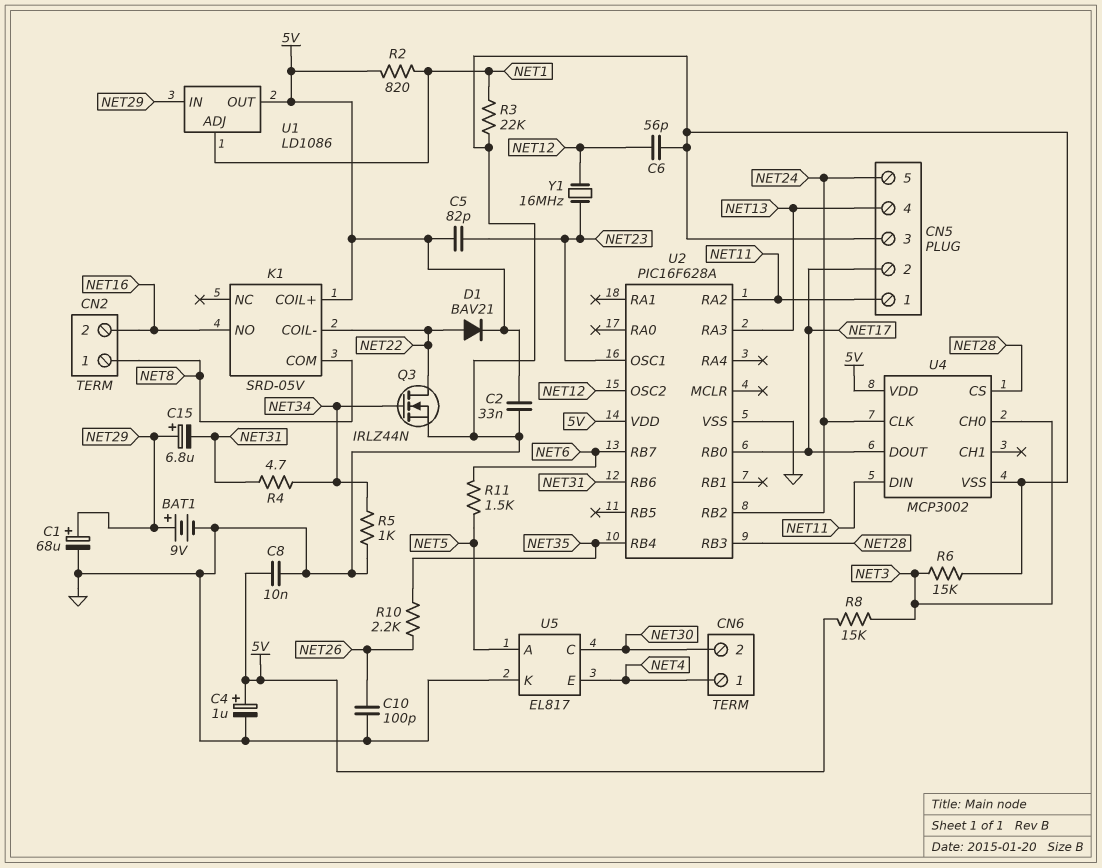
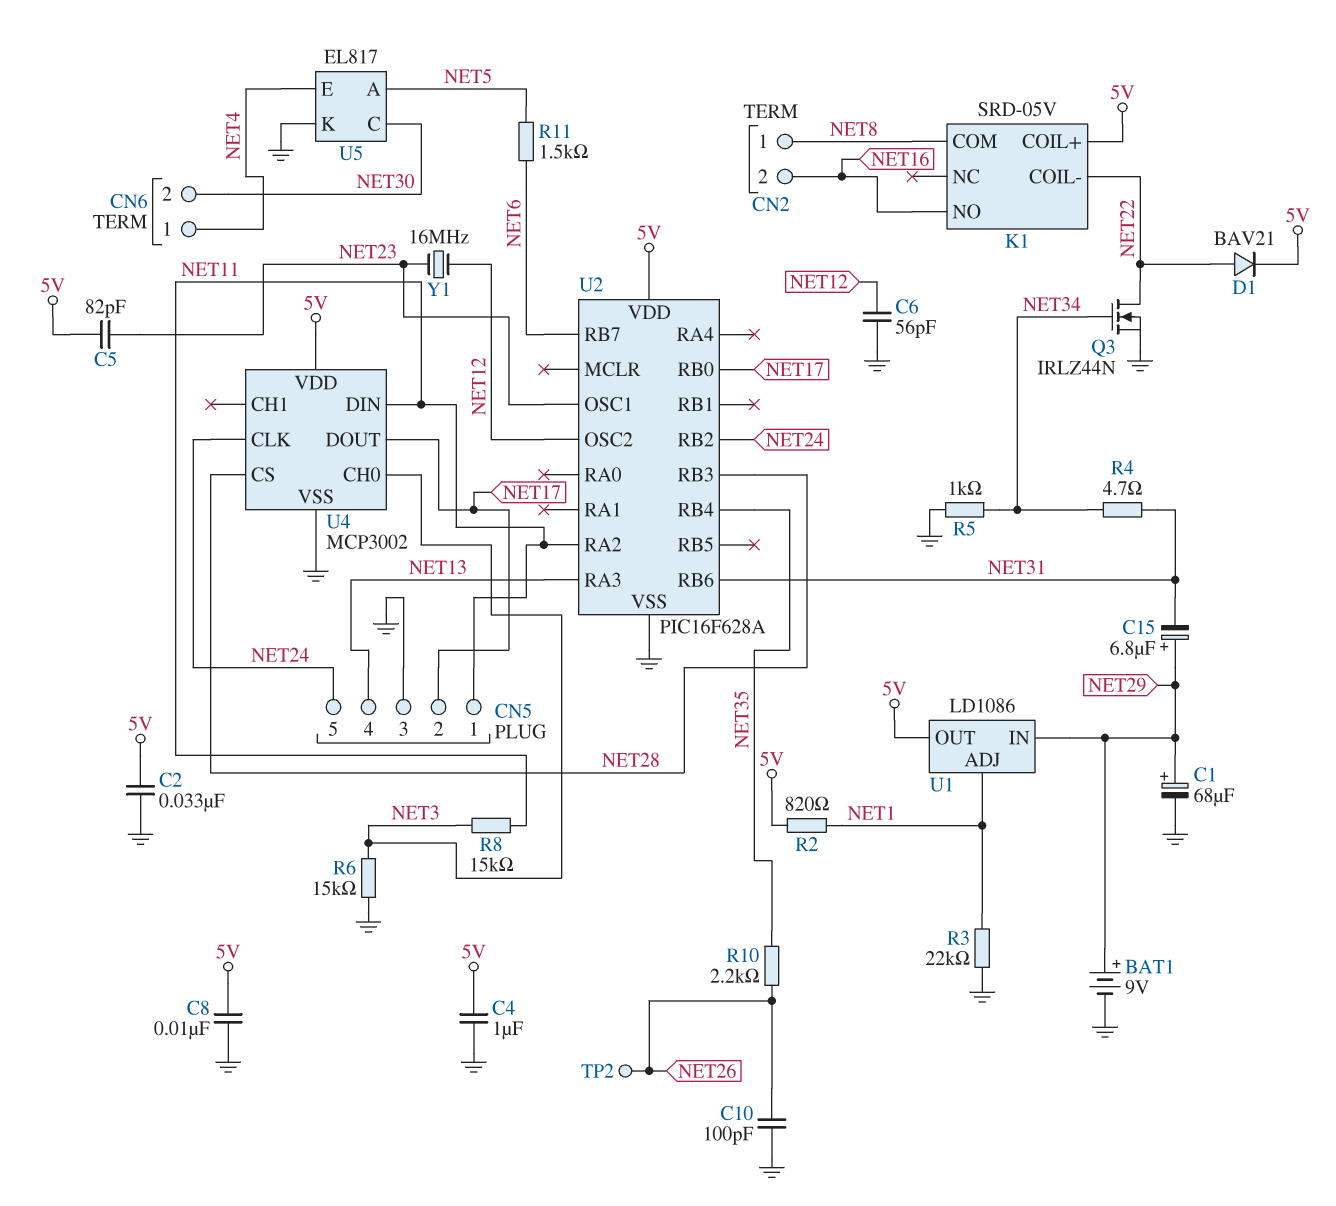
C4: 1uF (plus 5V, minus GND) -> 1uF (5V, GND)
R8: 15k (5V, NET3) -> 15k (NET3, NET11)
TP2: none -> test point (NET26)

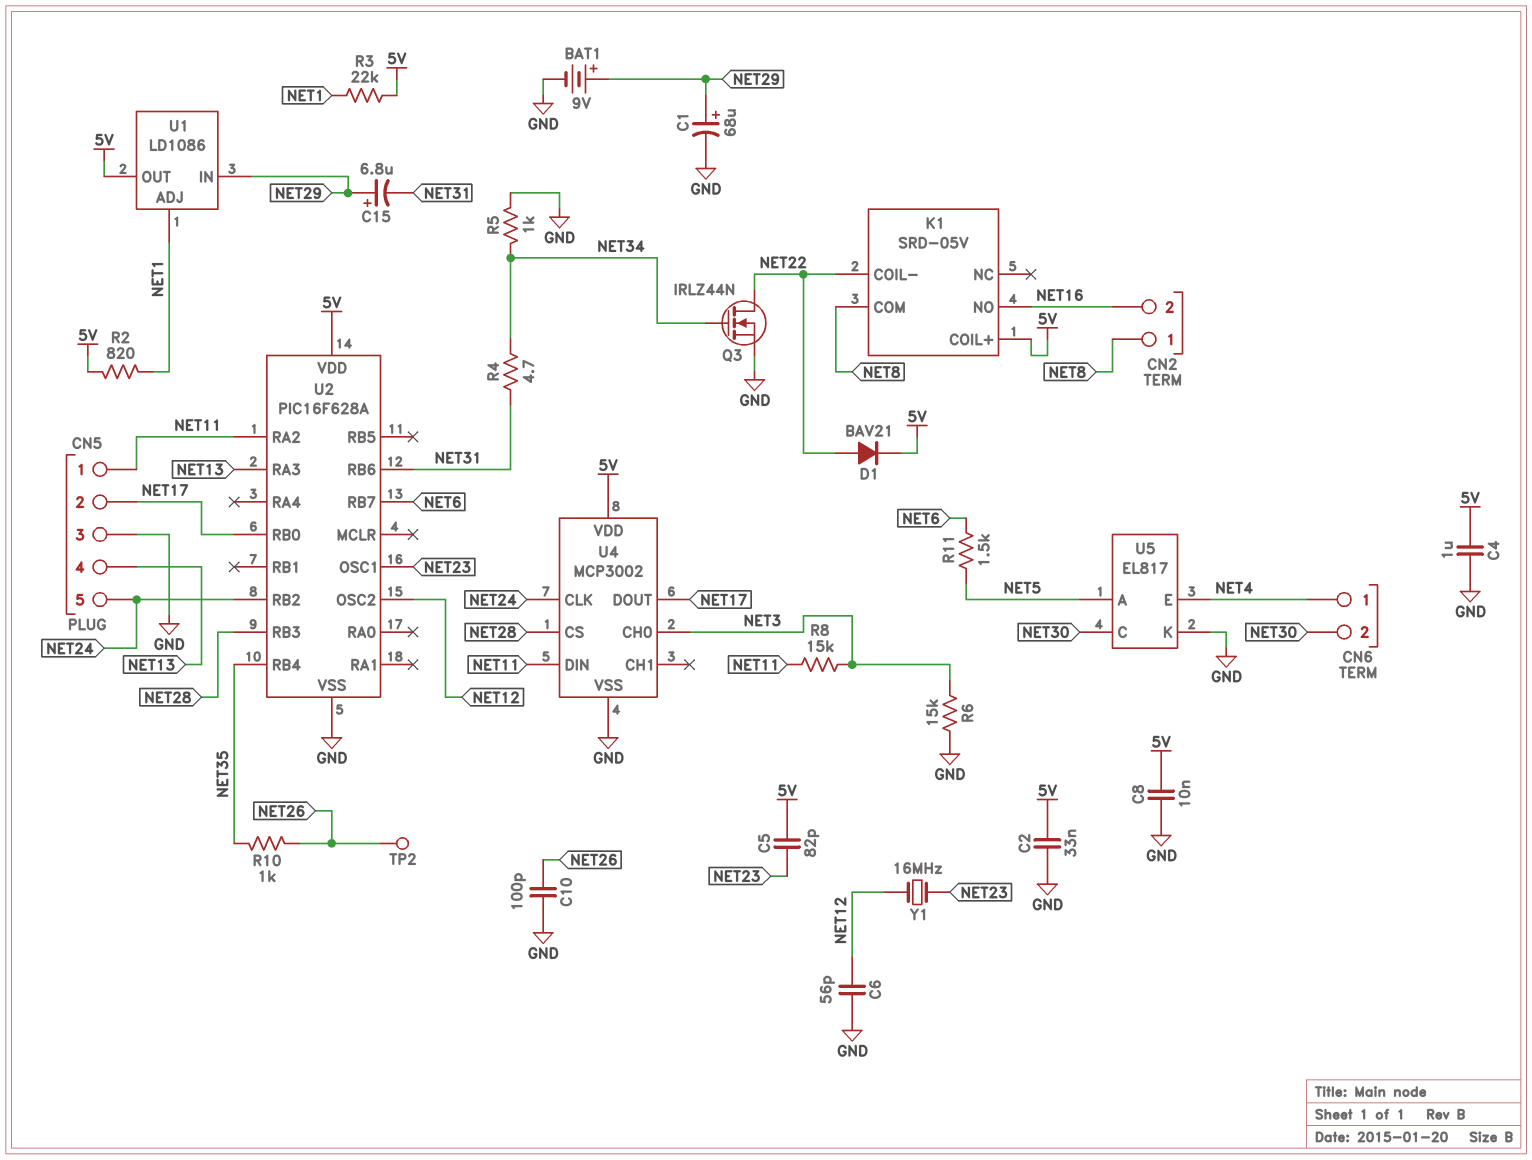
R3: 22k (GND, NET1) -> 22k (5V, NET1)
R10: 2.2k (NET26, NET35) -> 1k (NET26, NET35)

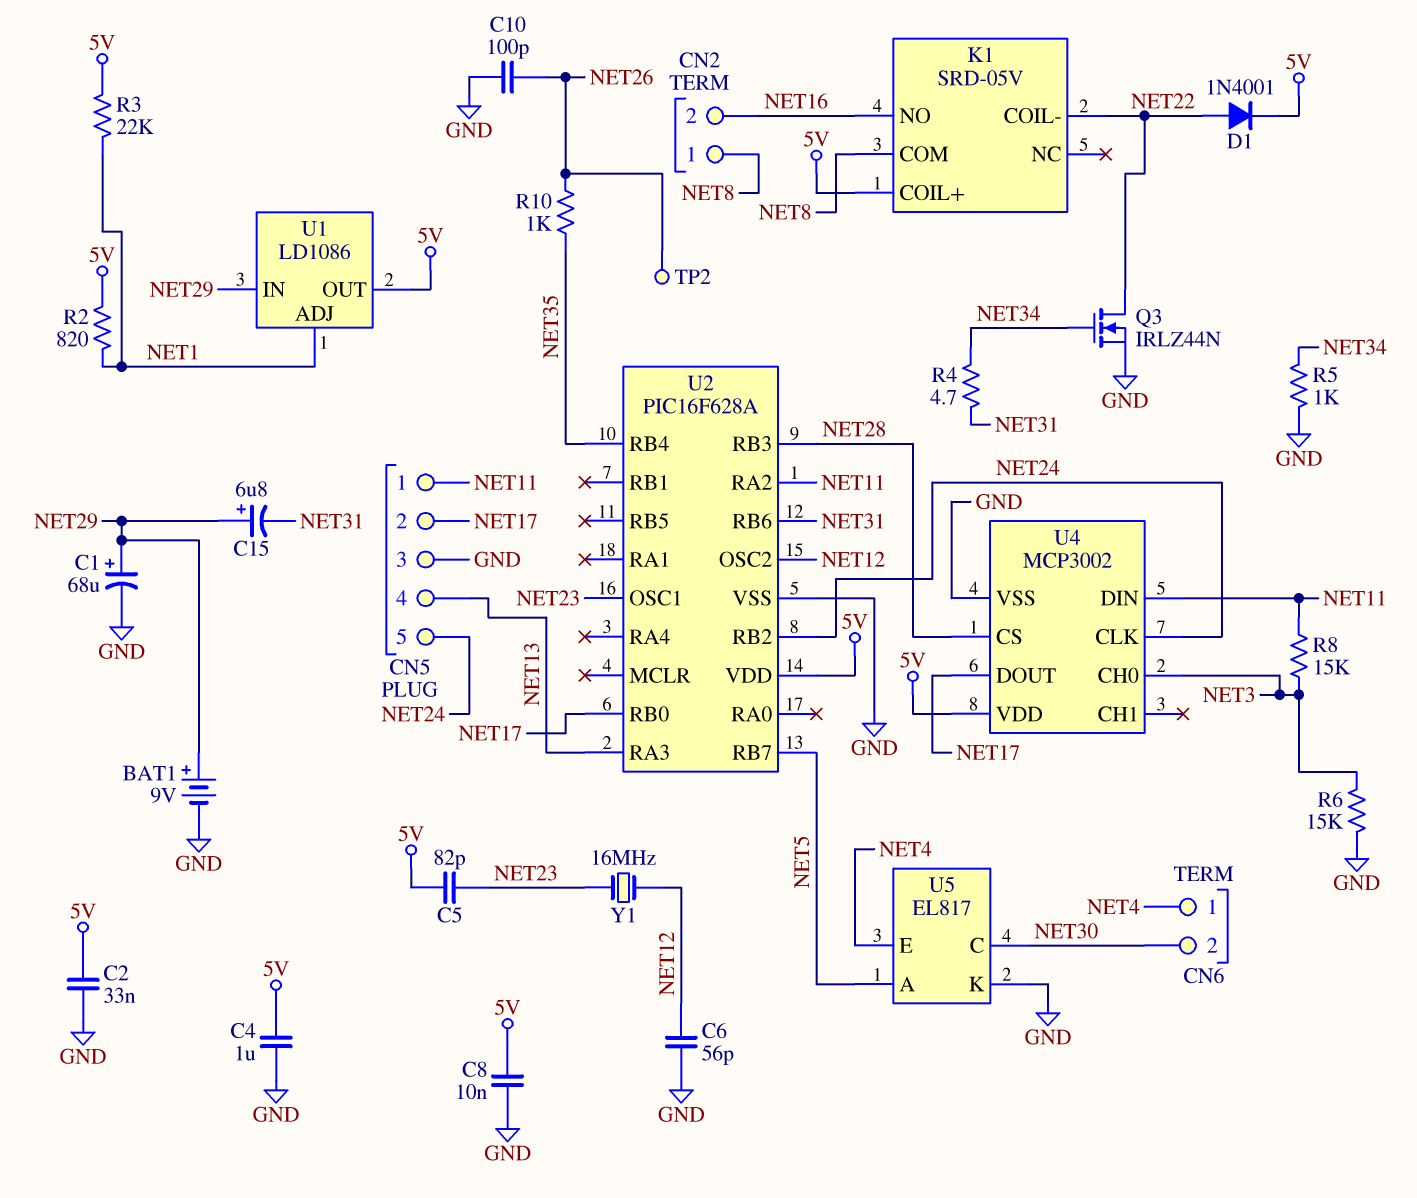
D1: diode BAV21 (A NET22, K 5V) -> diode 1N4001 (A NET22, K 5V)
R11: 1.5k (NET5, NET6) -> none
U2 pin RB7: NET6 -> NET5

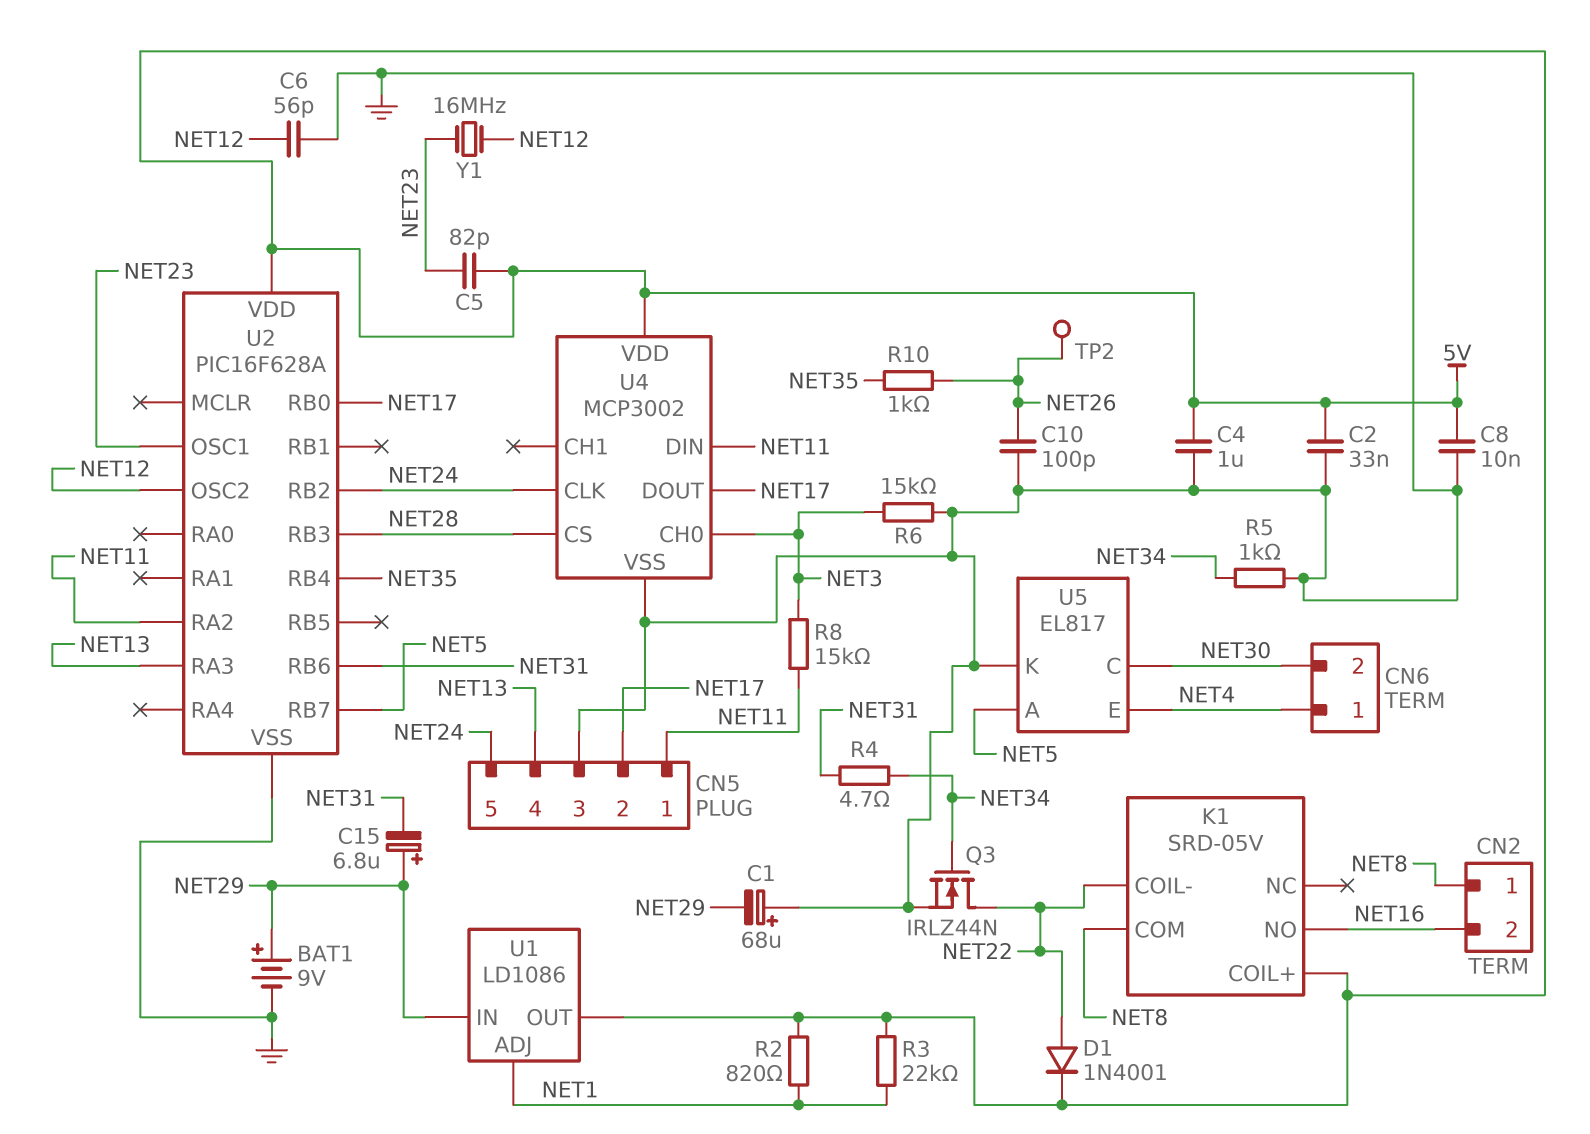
C1: 68uF (plus NET29, minus GND) -> 68uF (plus GND, minus NET29)

